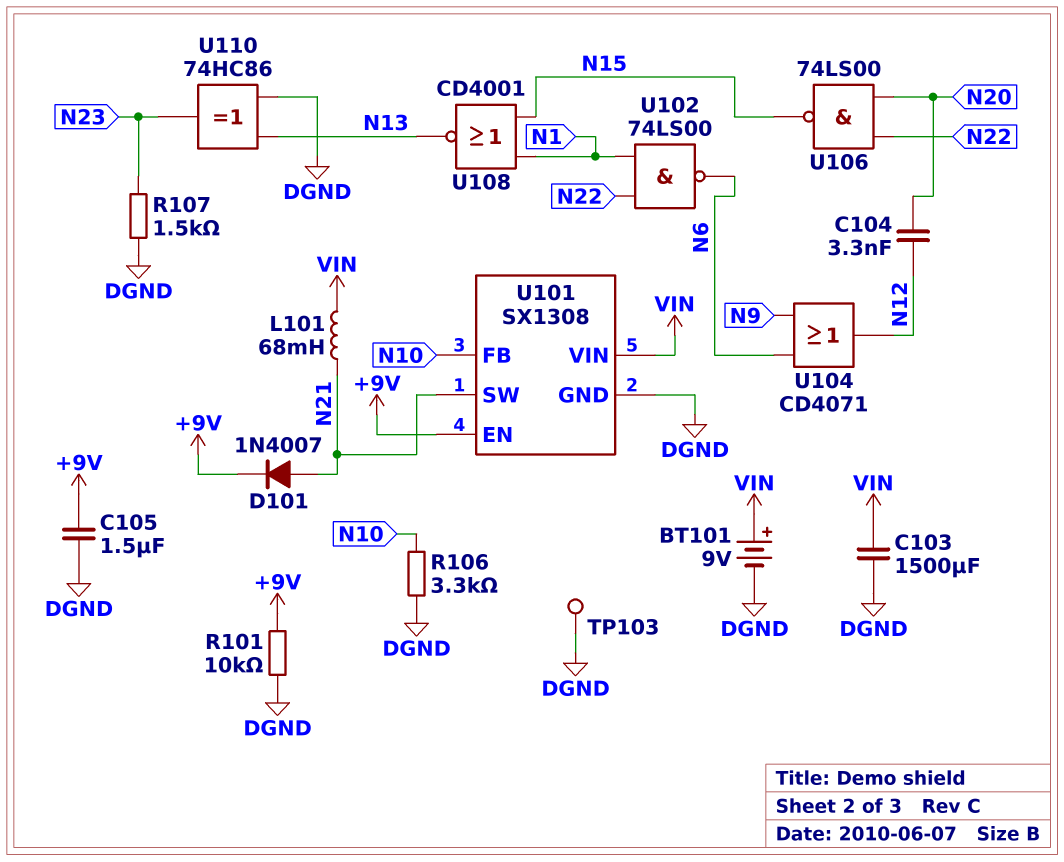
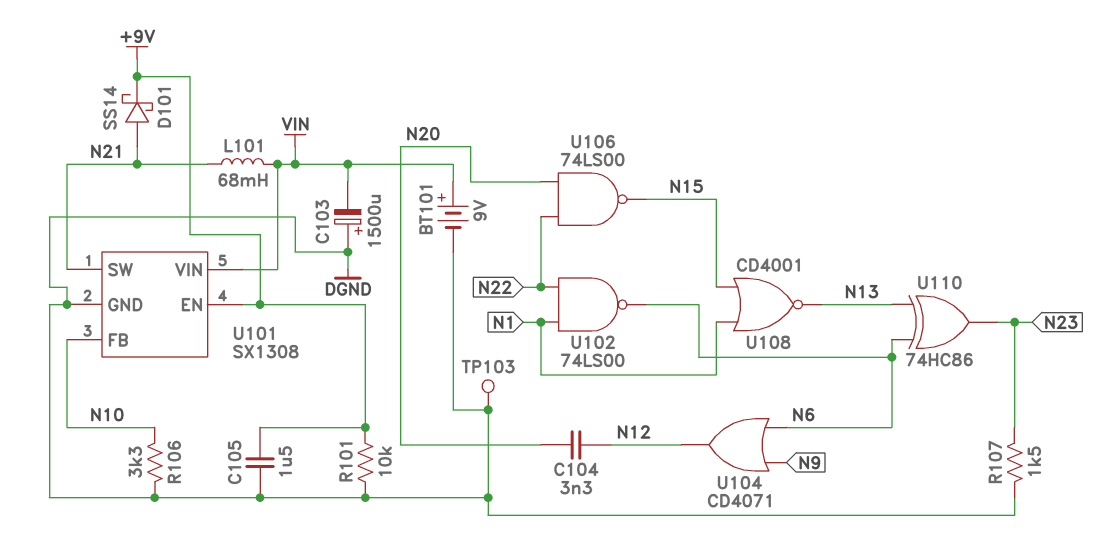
C103: 1500uF (DGND, VIN) -> 1500uF (plus DGND, minus VIN)
D101: diode 1N4007 (A N21, K +9V) -> schottky SS14 (A N21, K +9V)
U110: XOR 74HC86 (in DGND, in N13, out N23) -> XOR 74HC86 (in N6, in N13, out N23)

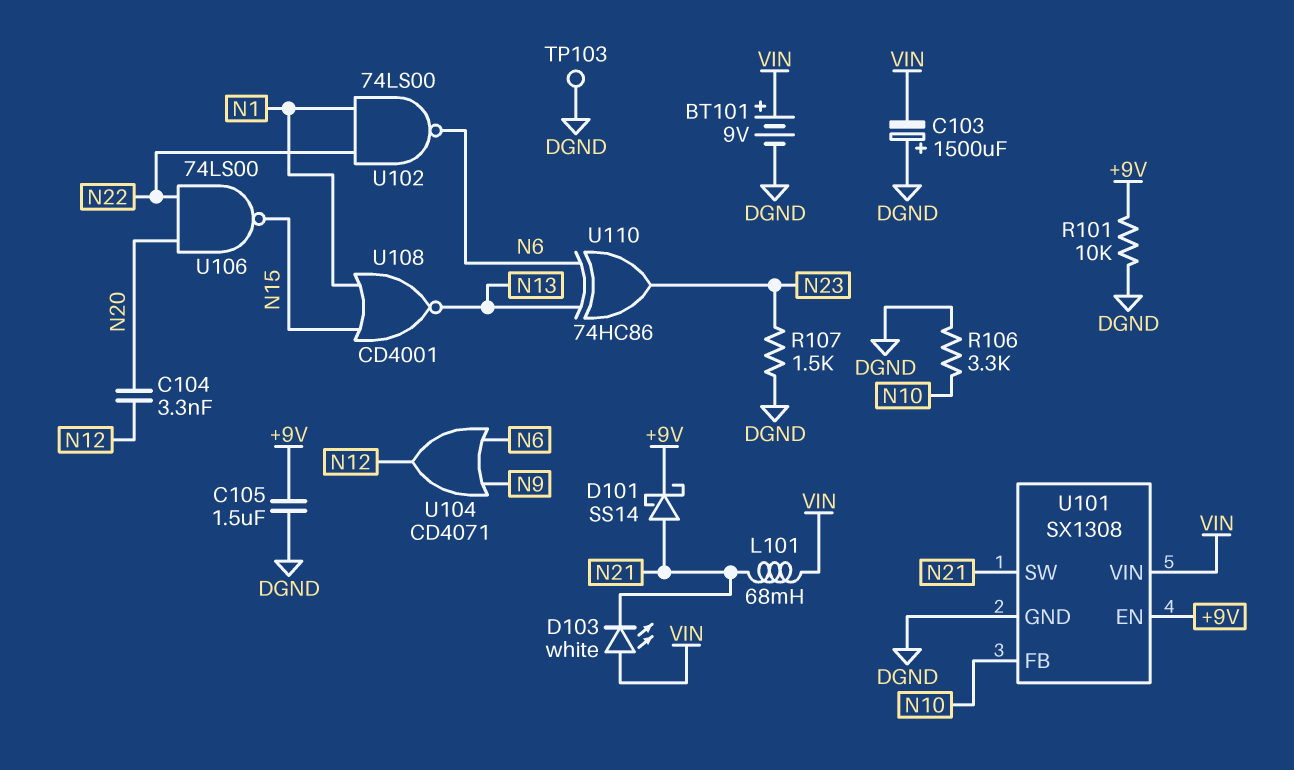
D103: none -> LED white (A VIN, K N21)

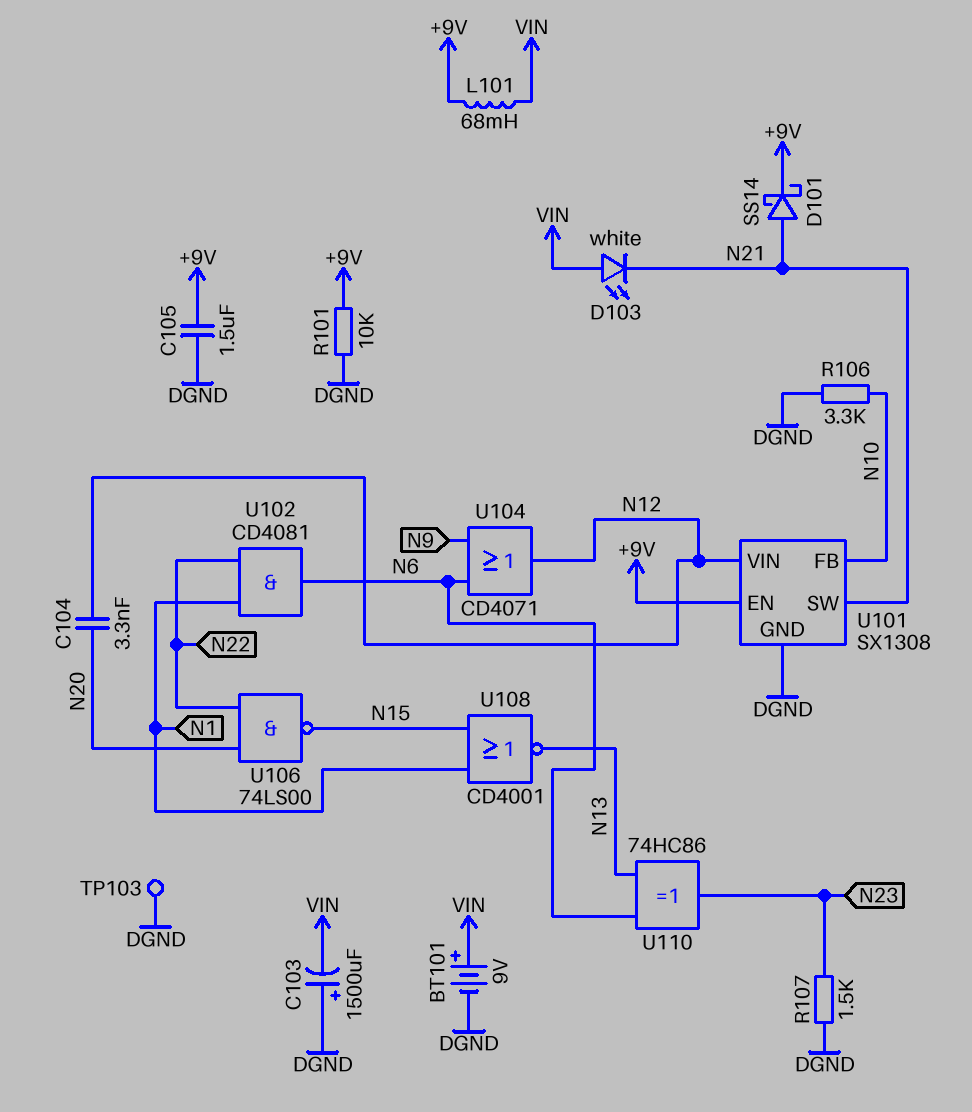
L101: 68mH (N21, VIN) -> 68mH (+9V, VIN)
U101 pin VIN: VIN -> N12
U102: NAND 74LS00 (in N1, in N22, out N6) -> AND CD4081 (in N1, in N22, out N6)

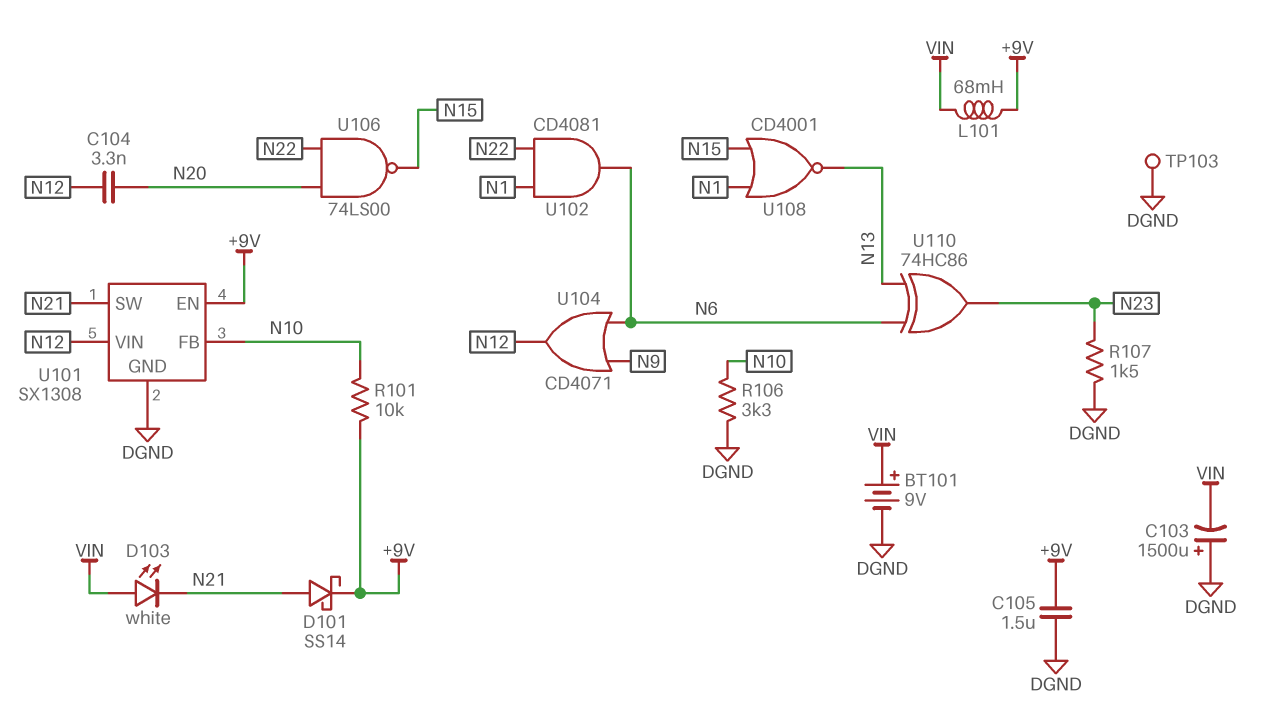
R101: 10k (+9V, DGND) -> 10k (+9V, N10)

